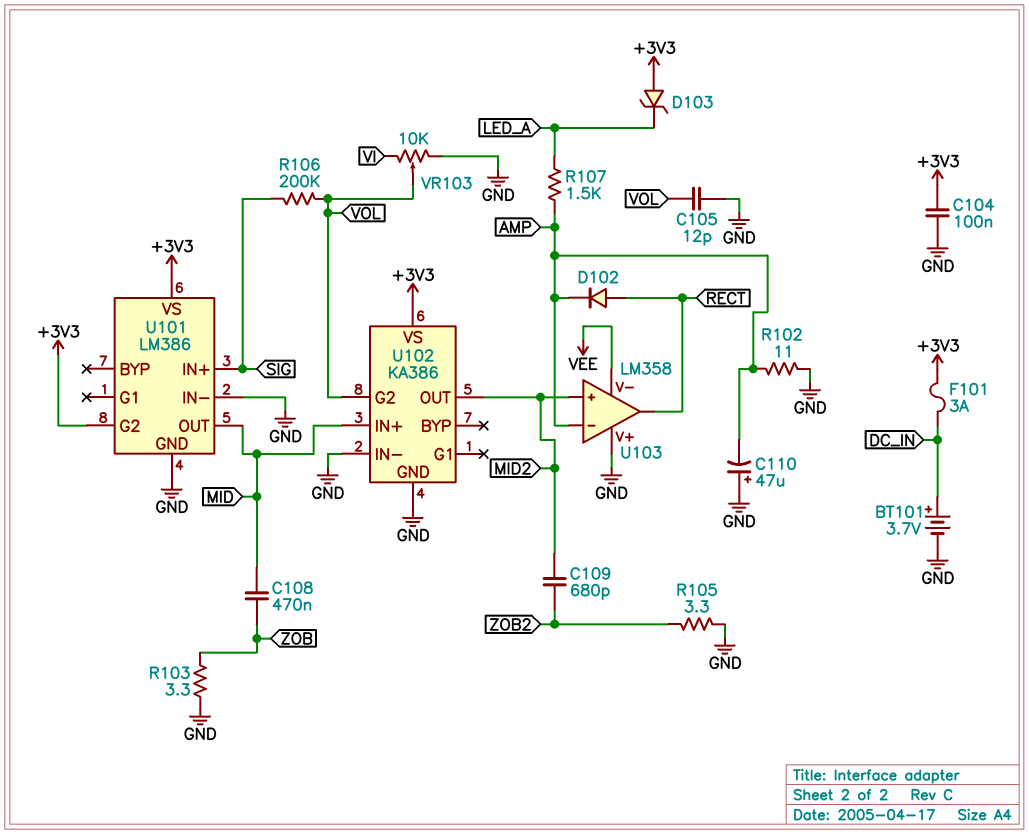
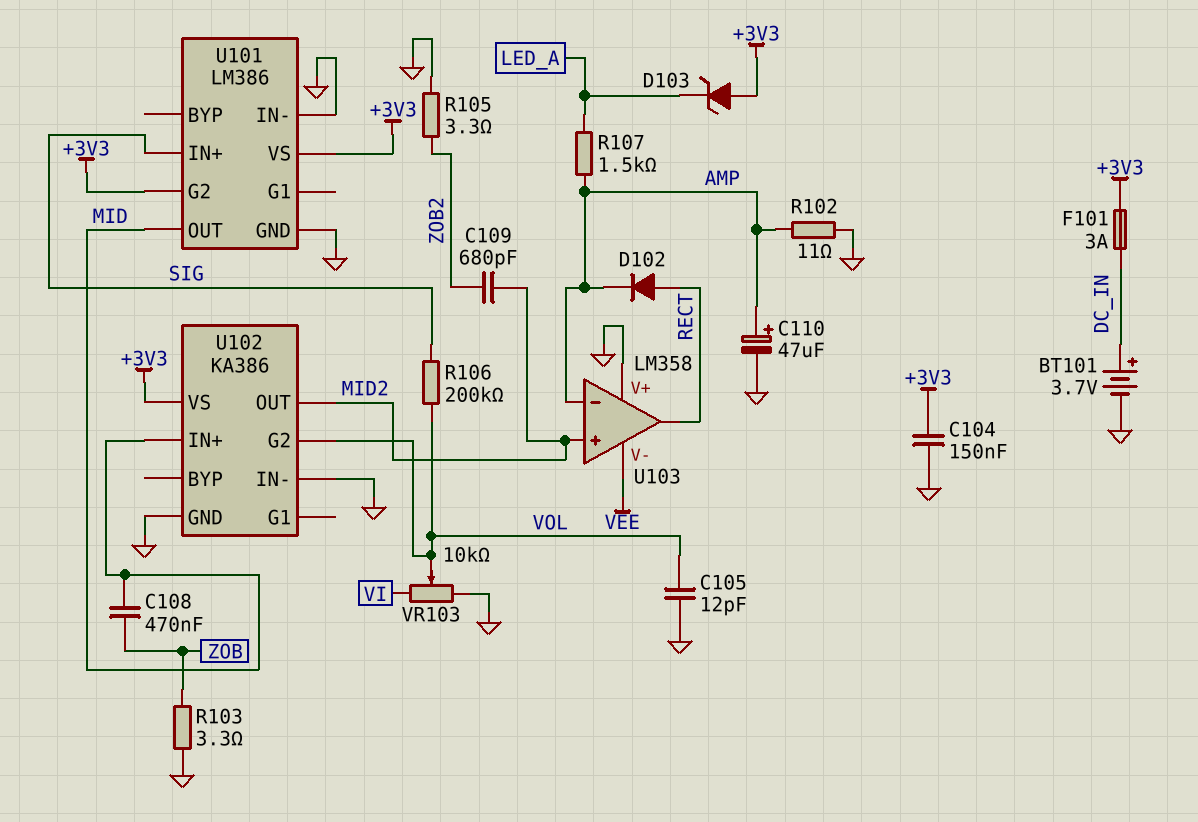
C104: 100nF (+3V3, GND) -> 150nF (+3V3, GND)
C110: 47uF (plus GND, minus AMP) -> 47uF (plus AMP, minus GND)

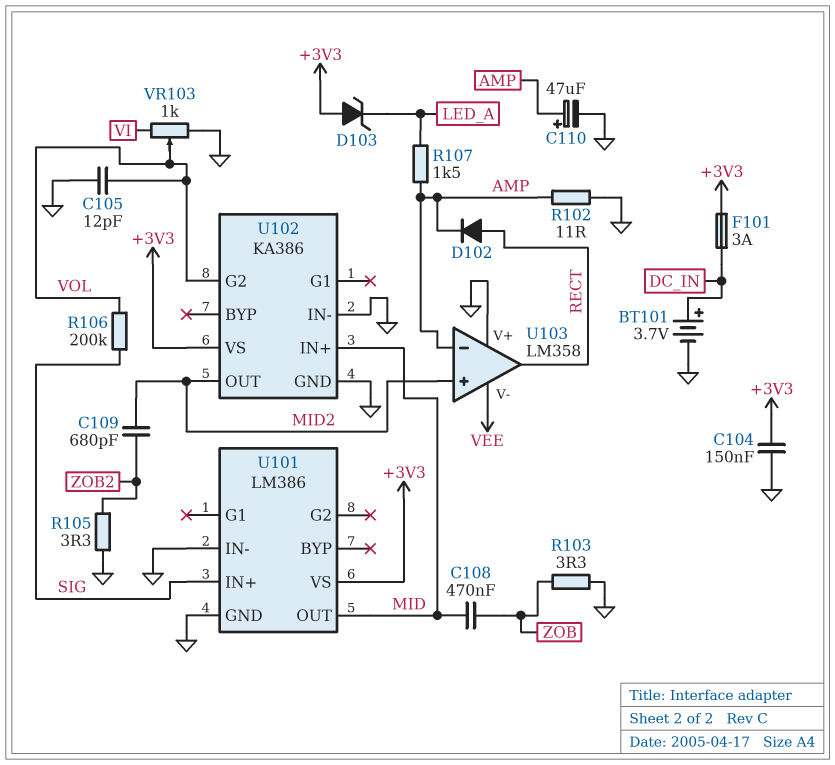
U101 pin G2: +3V3 -> none
VR103: 10k (GND, VI, wiper VOL) -> 1k (GND, VI, wiper VOL)

